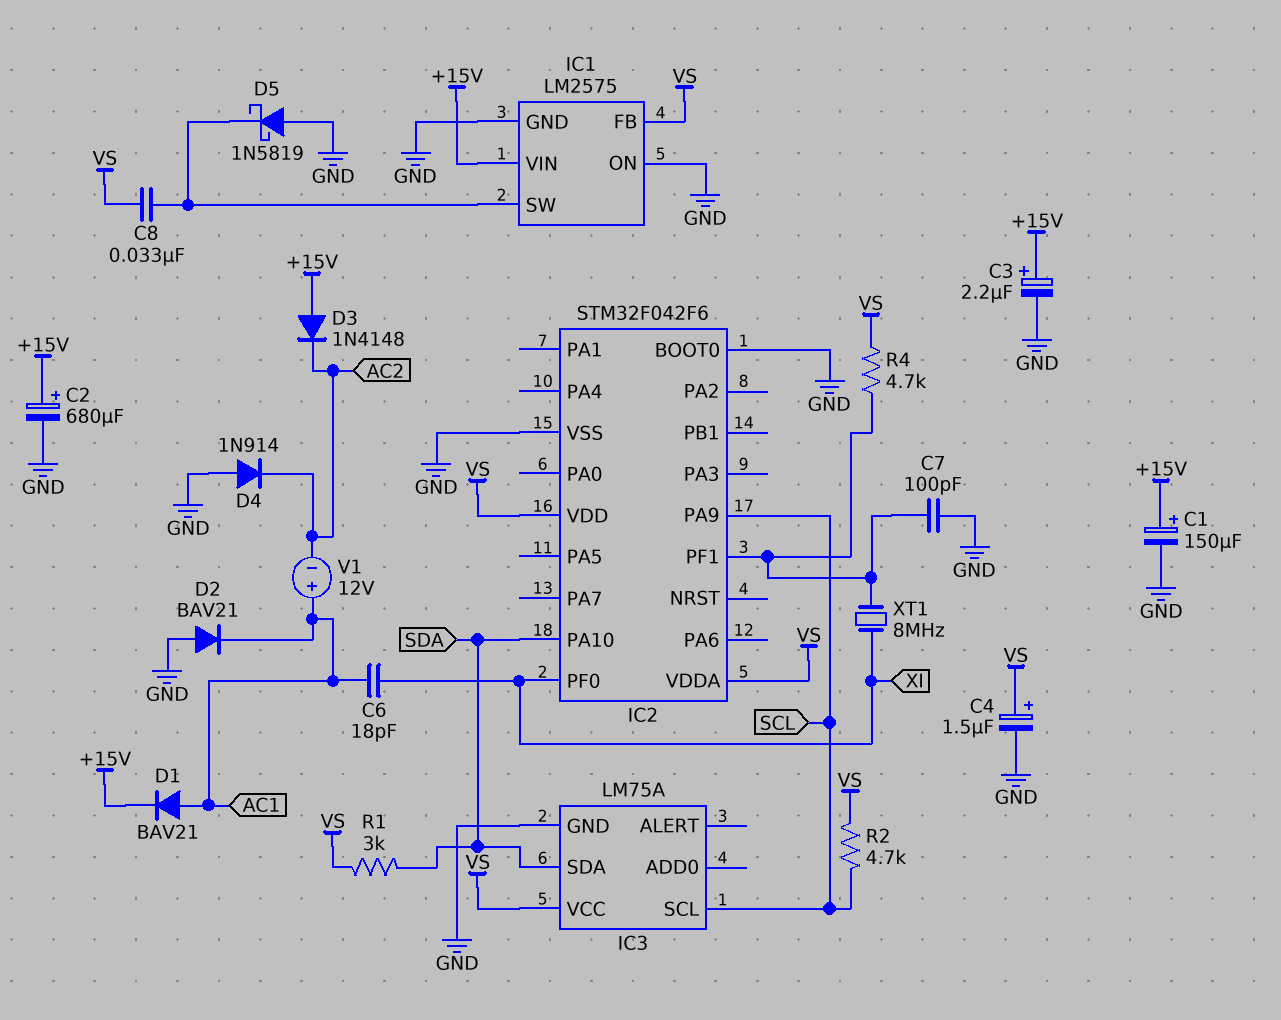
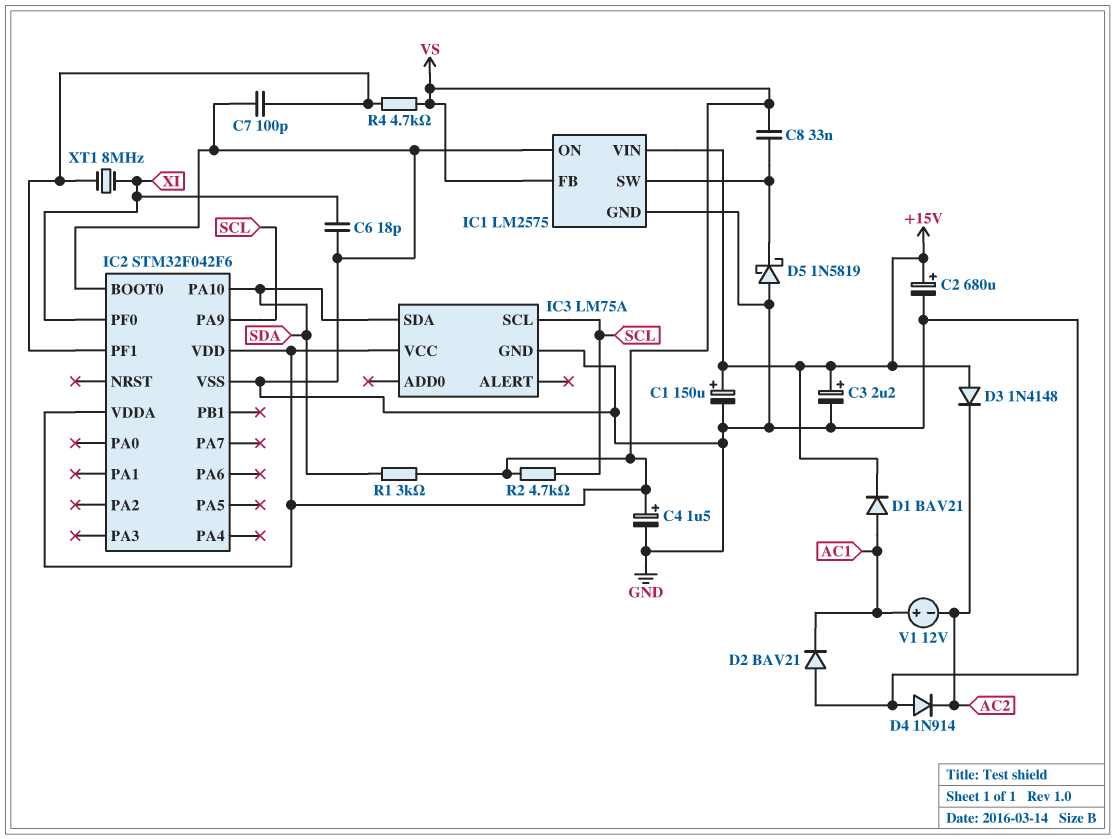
C6: 18pF (AC1, XI) -> 18pF (GND, XI)

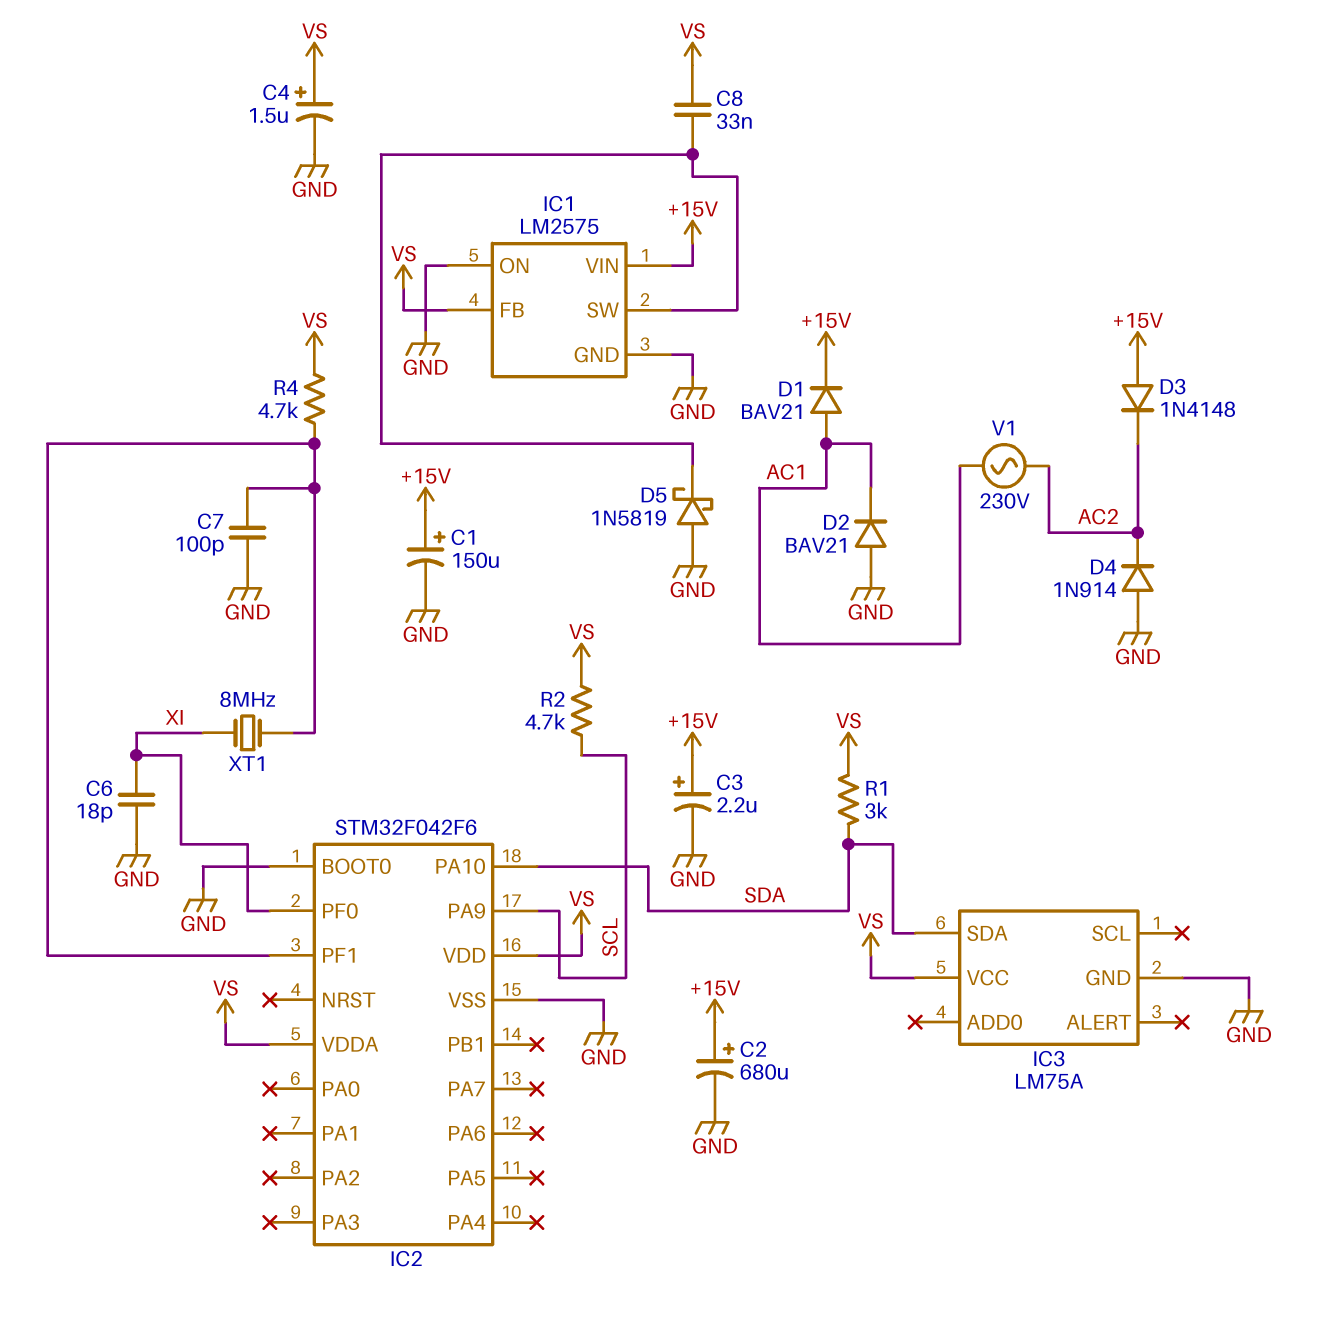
IC3 pin SCL: SCL -> none
V1: 12V (plus AC1, minus AC2) -> AC 230V (AC1, AC2)

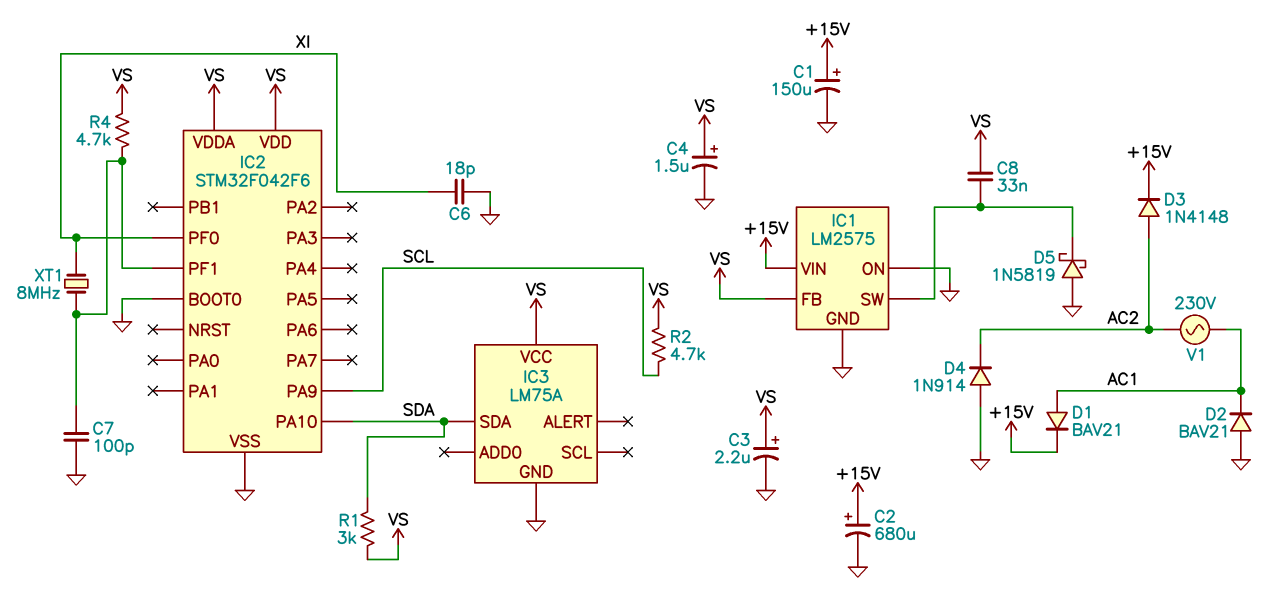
C3: 2.2uF (plus +15V, minus GND) -> 2.2uF (plus VS, minus GND)
D3: diode 1N4148 (A +15V, K AC2) -> diode 1N4148 (A AC2, K +15V)

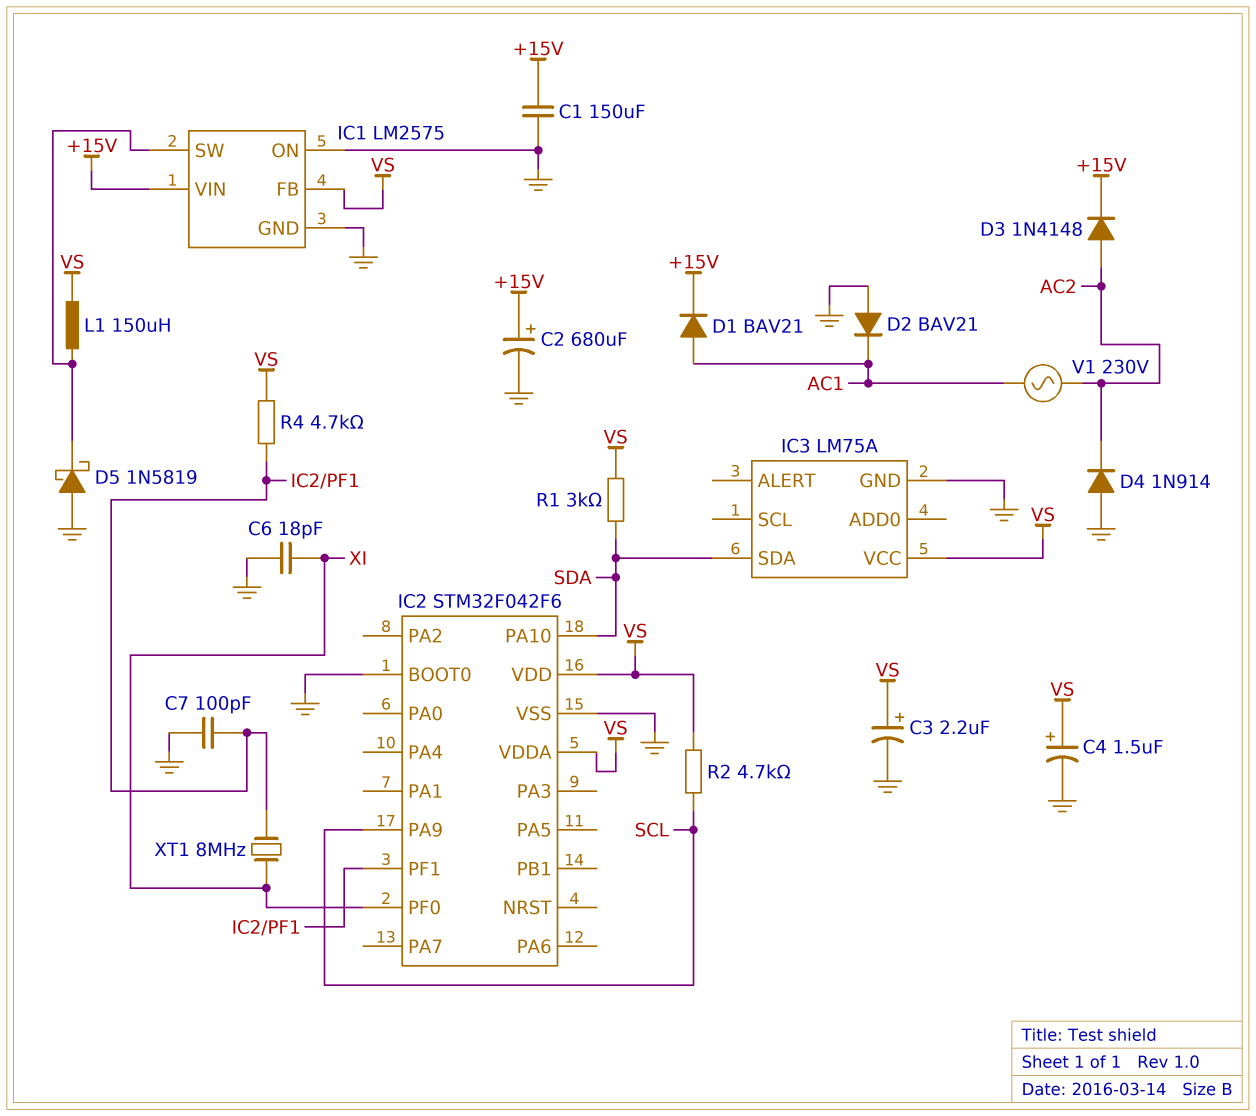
C1: 150uF (plus +15V, minus GND) -> 150uF (+15V, GND)
C8: 33nF (IC1/SW, VS) -> none
L1: none -> 150uH (IC1/SW, VS)

